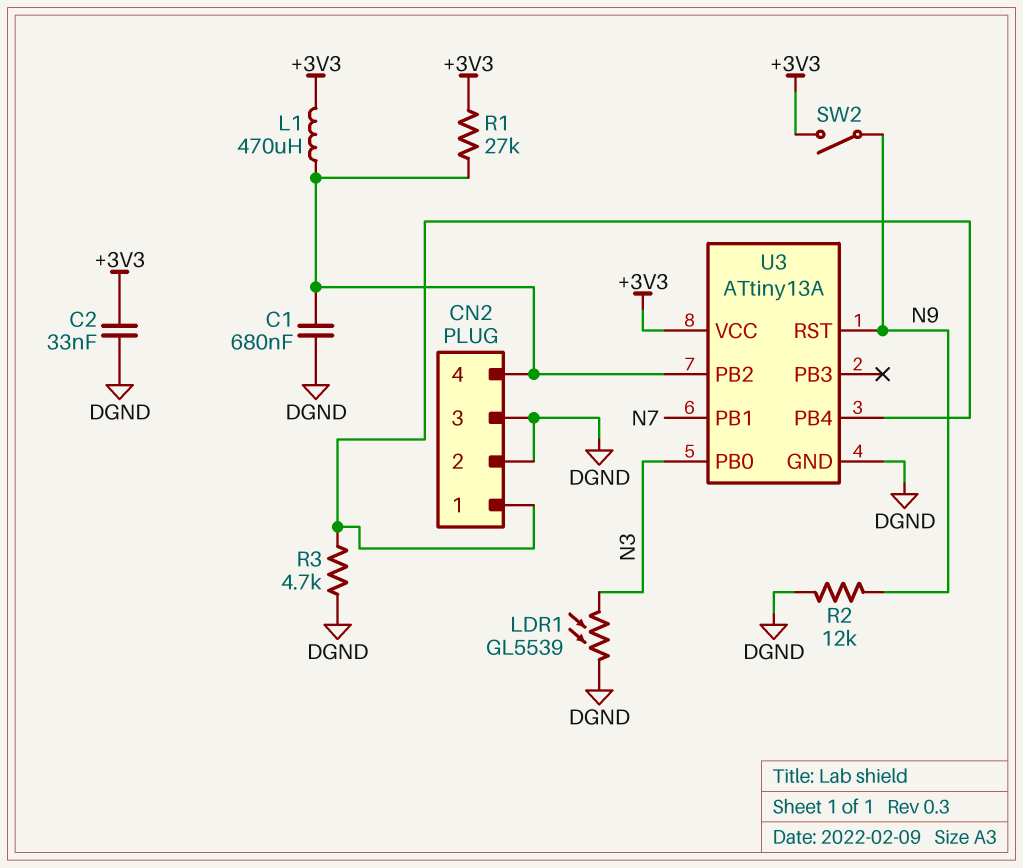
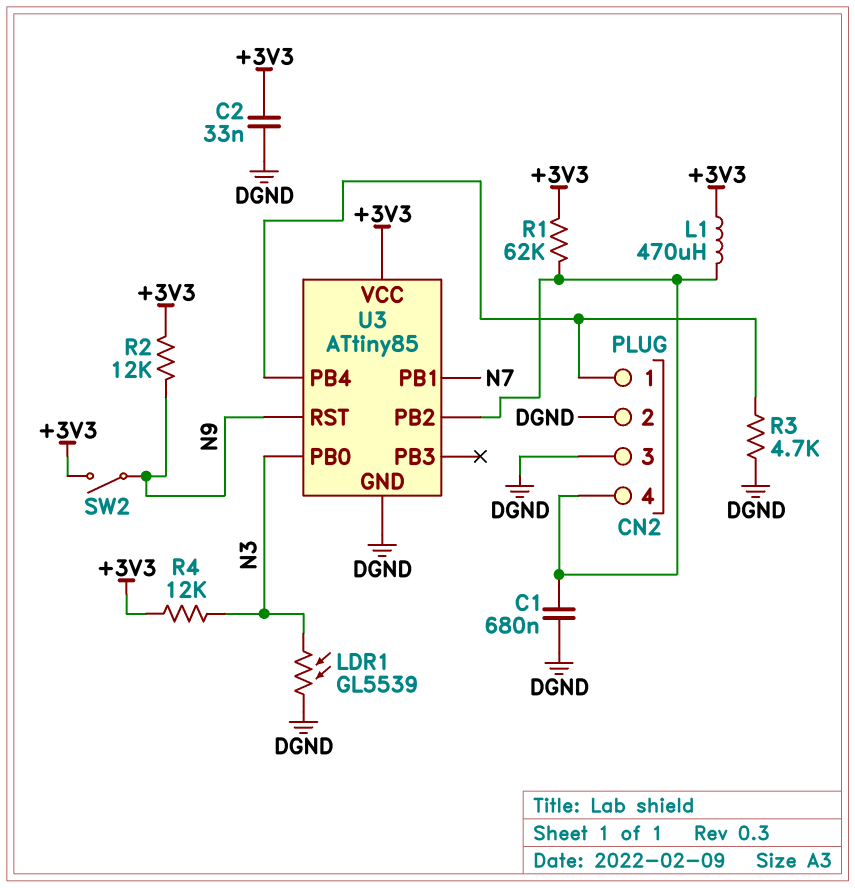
R1: 27k (+3V3, CN2/4) -> 62k (+3V3, CN2/4)
R2: 12k (DGND, N9) -> 12k (+3V3, N9)
R4: none -> 12k (+3V3, N3)
U3: ATtiny13A -> ATtiny85

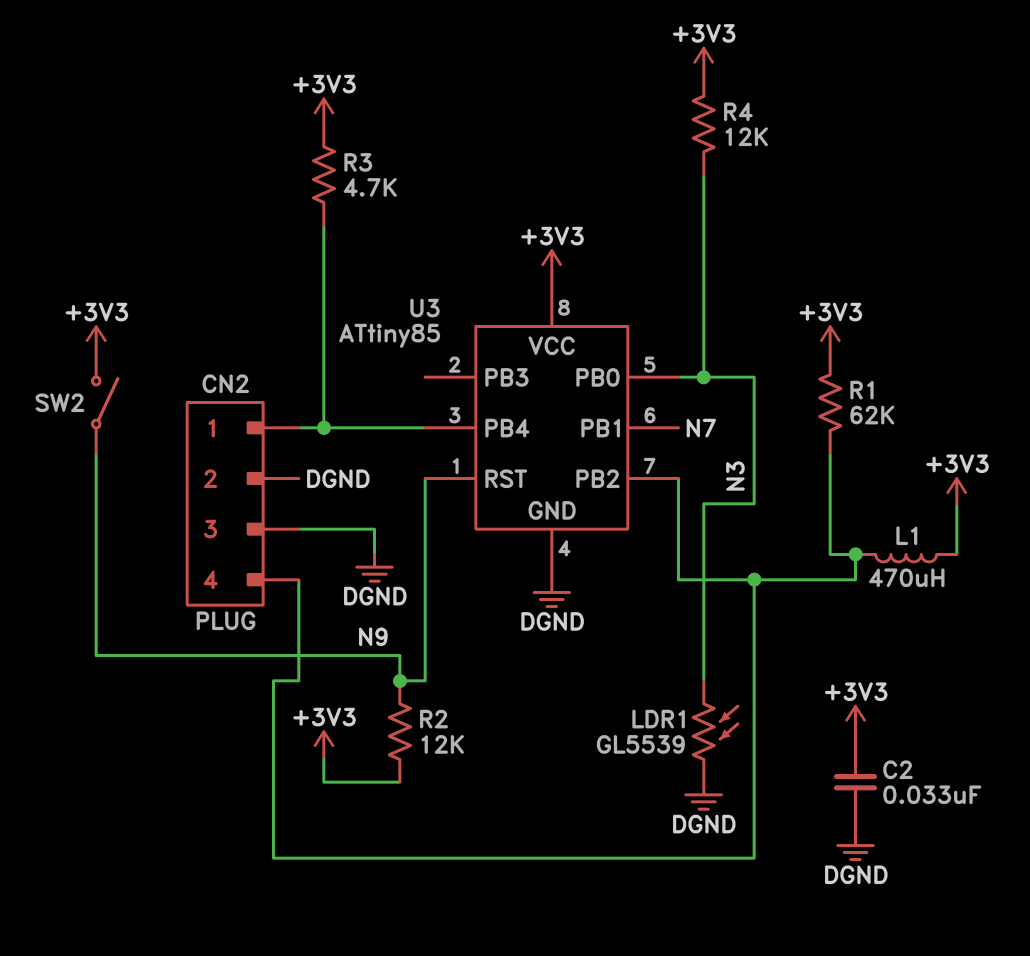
C1: 680nF (CN2/4, DGND) -> none
R3: 4.7k (CN2/1, DGND) -> 4.7k (+3V3, CN2/1)

